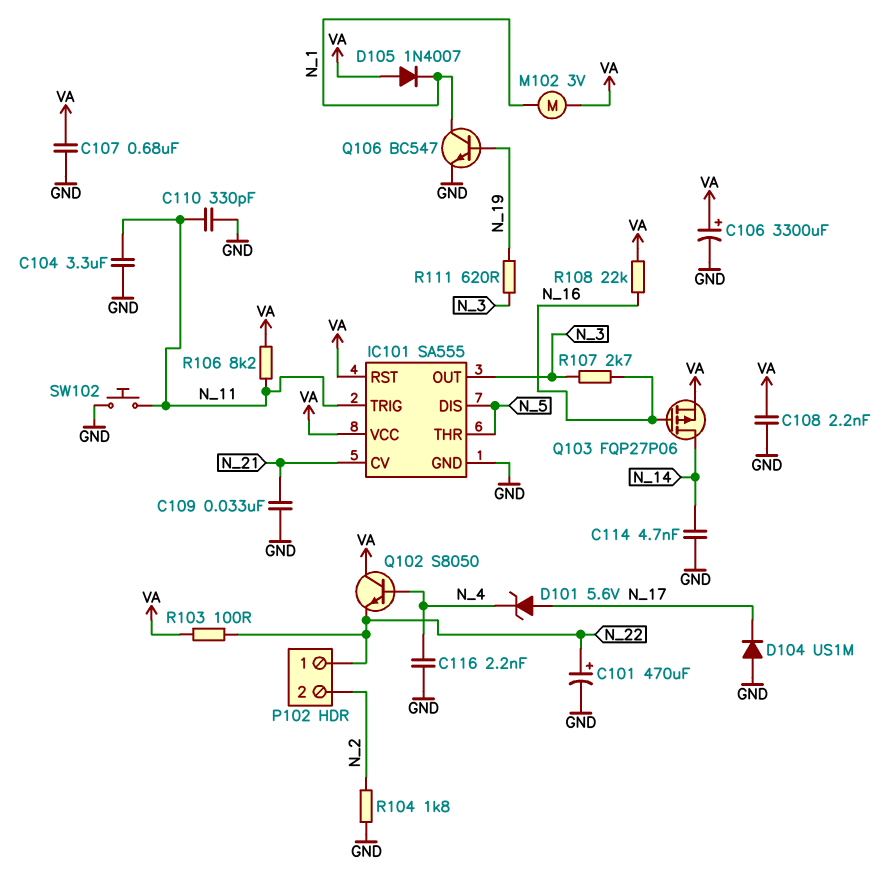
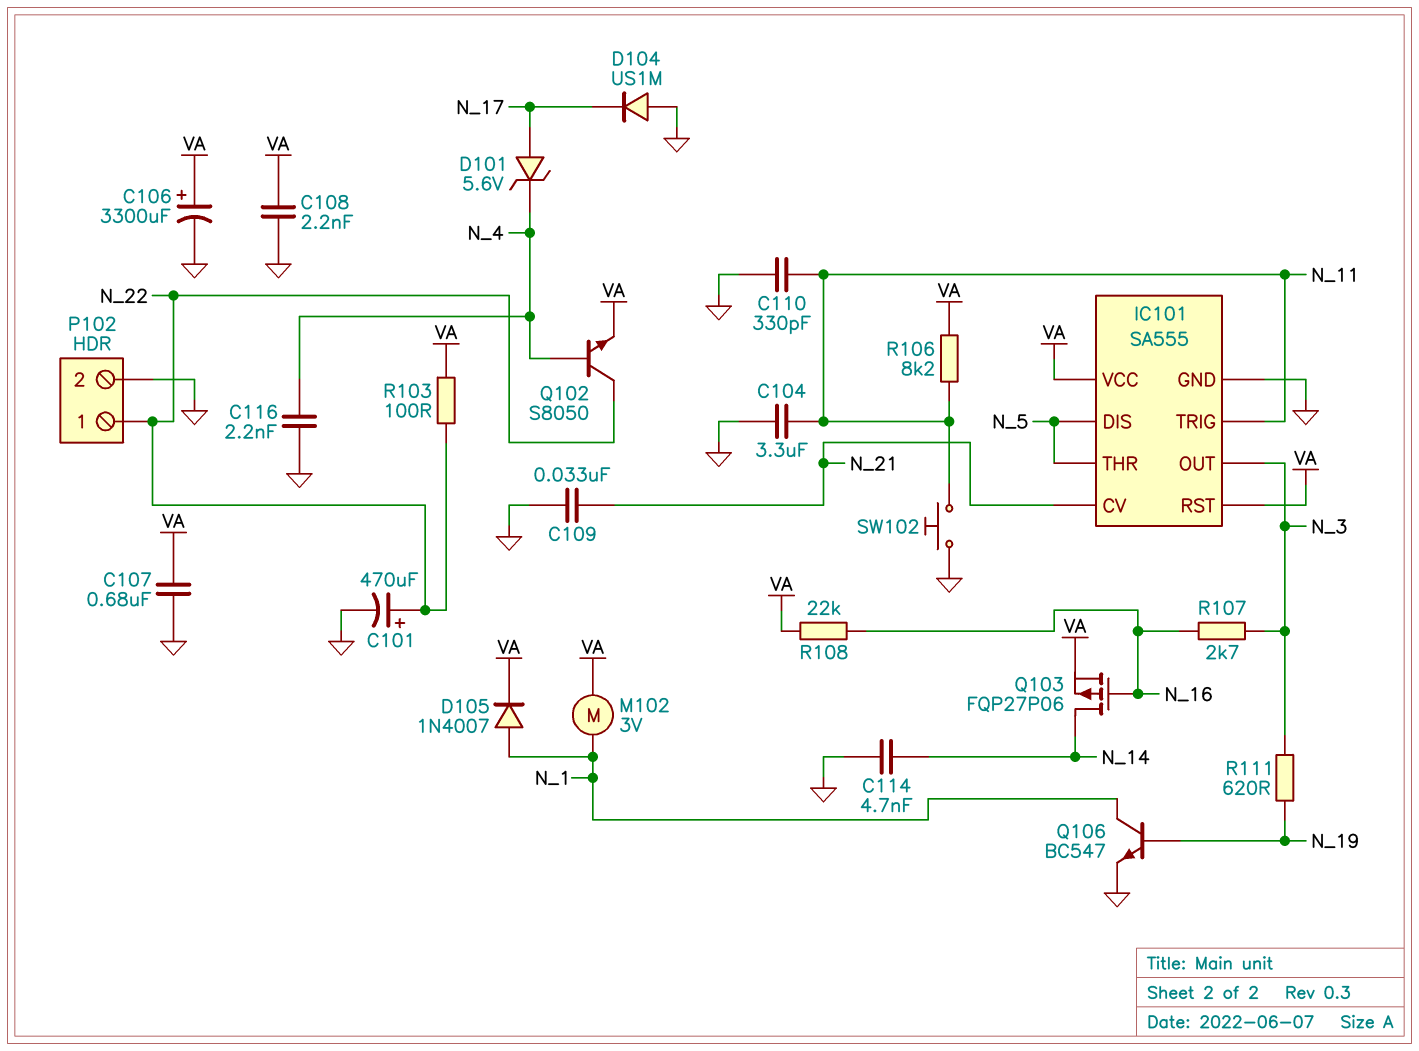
D105: diode 1N4007 (A VA, K N_1) -> diode 1N4007 (A N_1, K VA)
P102 pin 2: N_2 -> GND
Q102: NPN S8050 (B N_4, C VA, E N_22) -> NPN S8050 (B N_4, C N_22, E VA)
R104: 1.8k (GND, N_2) -> none

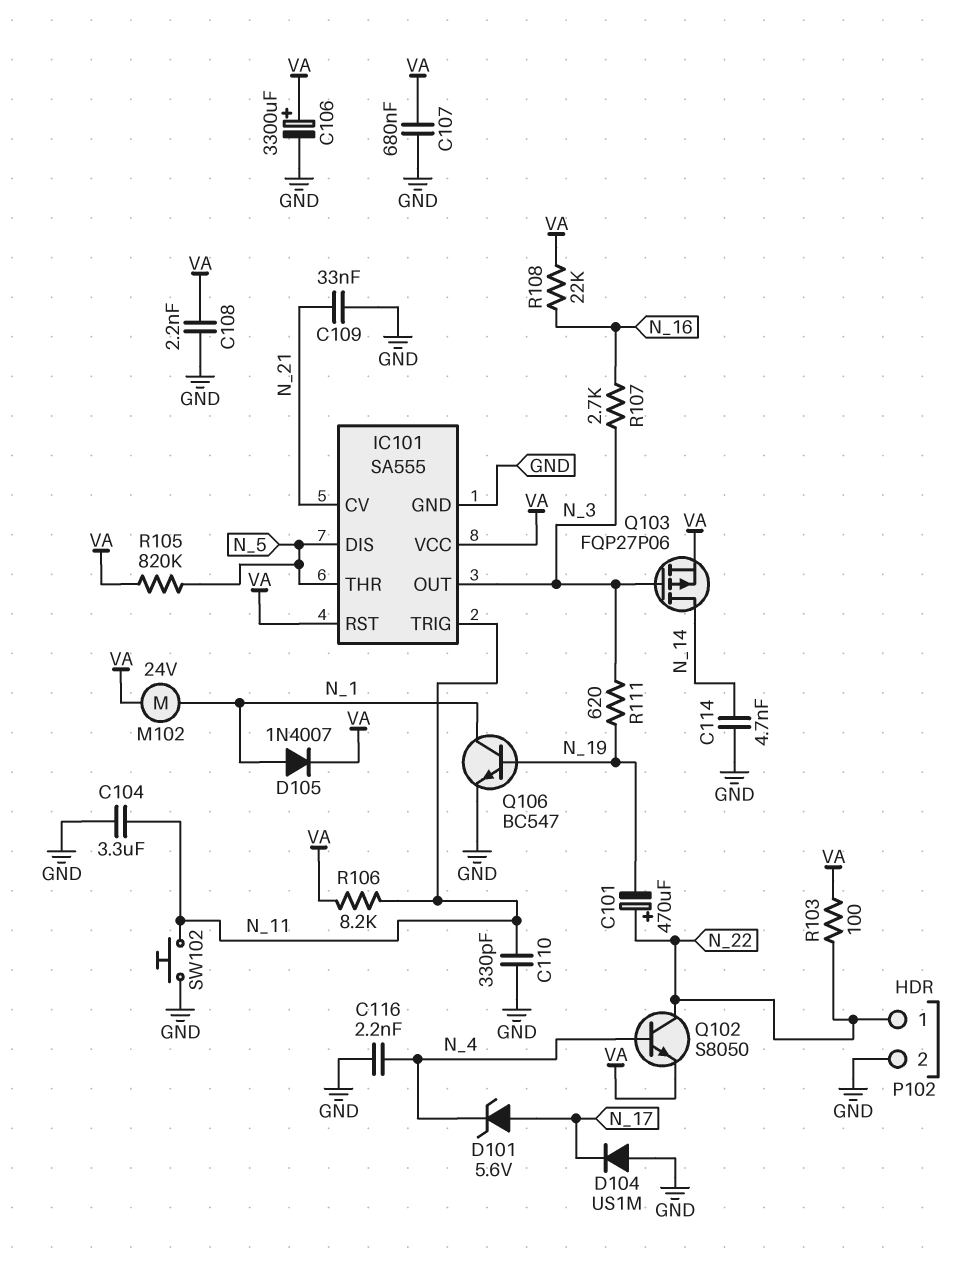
C101: 470uF (plus N_22, minus GND) -> 470uF (plus N_22, minus N_19)
M102: motor 3V (N_1, VA) -> motor 24V (N_1, VA)
Q103: PMOS FQP27P06 (G N_16, D N_14, S VA) -> PMOS FQP27P06 (G N_3, D N_14, S VA)
R105: none -> 820k (N_5, VA)

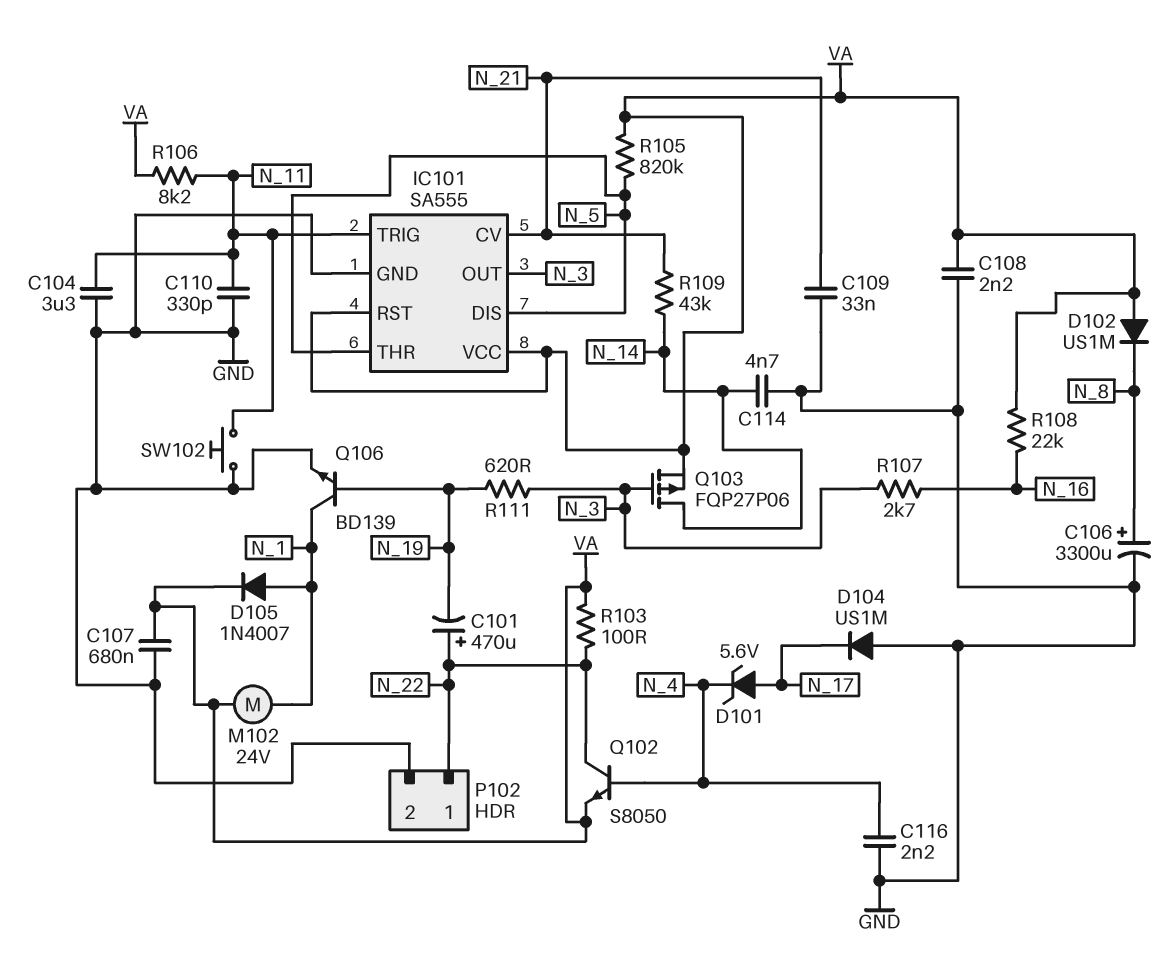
C106: 3300uF (plus VA, minus GND) -> 3300uF (plus N_8, minus GND)
D102: none -> diode US1M (A VA, K N_8)
Q106: NPN BC547 (B N_19, C N_1, E GND) -> NPN BD139 (B N_19, C N_1, E GND)
R109: none -> 43k (N_14, N_21)

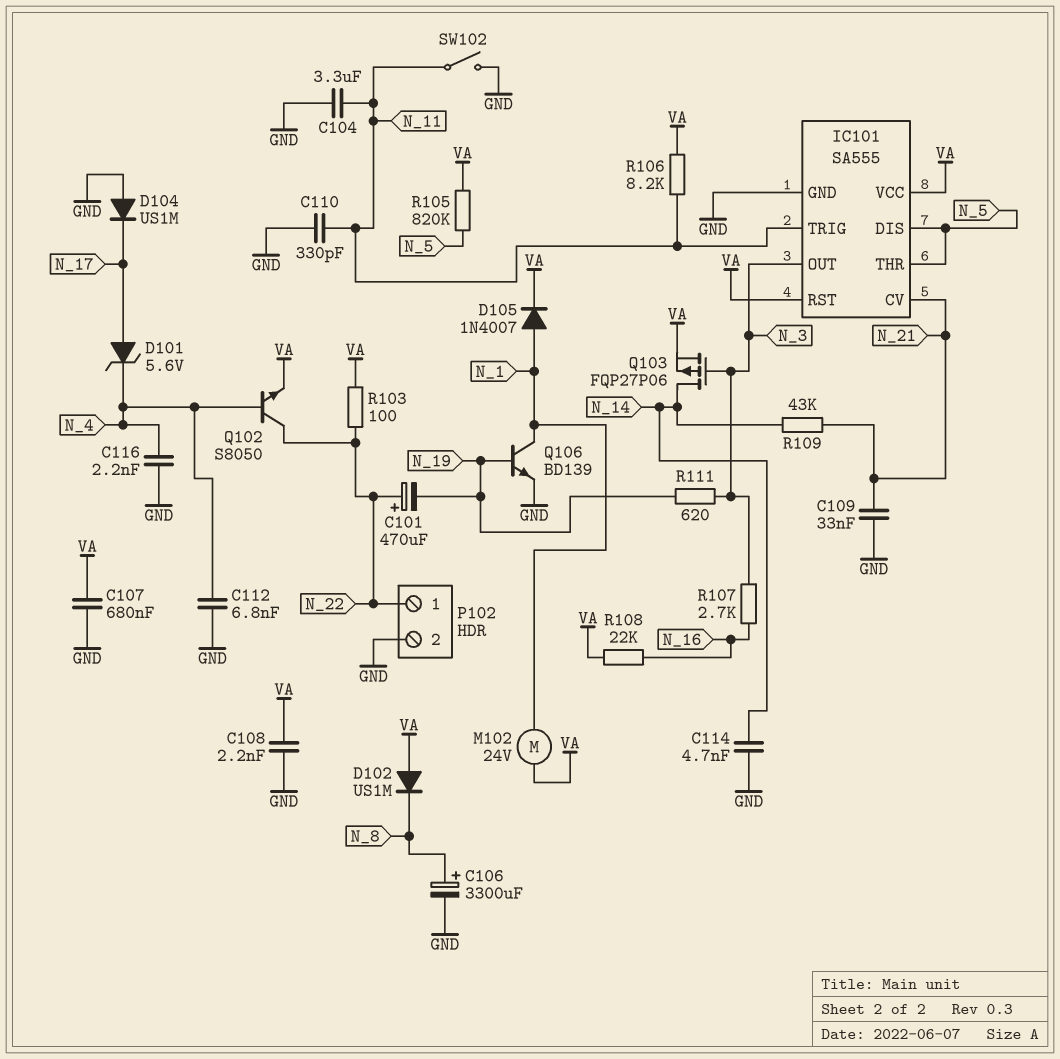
C112: none -> 6.8nF (GND, N_4)
SW102: button (GND, N_11) -> switch (GND, N_11)

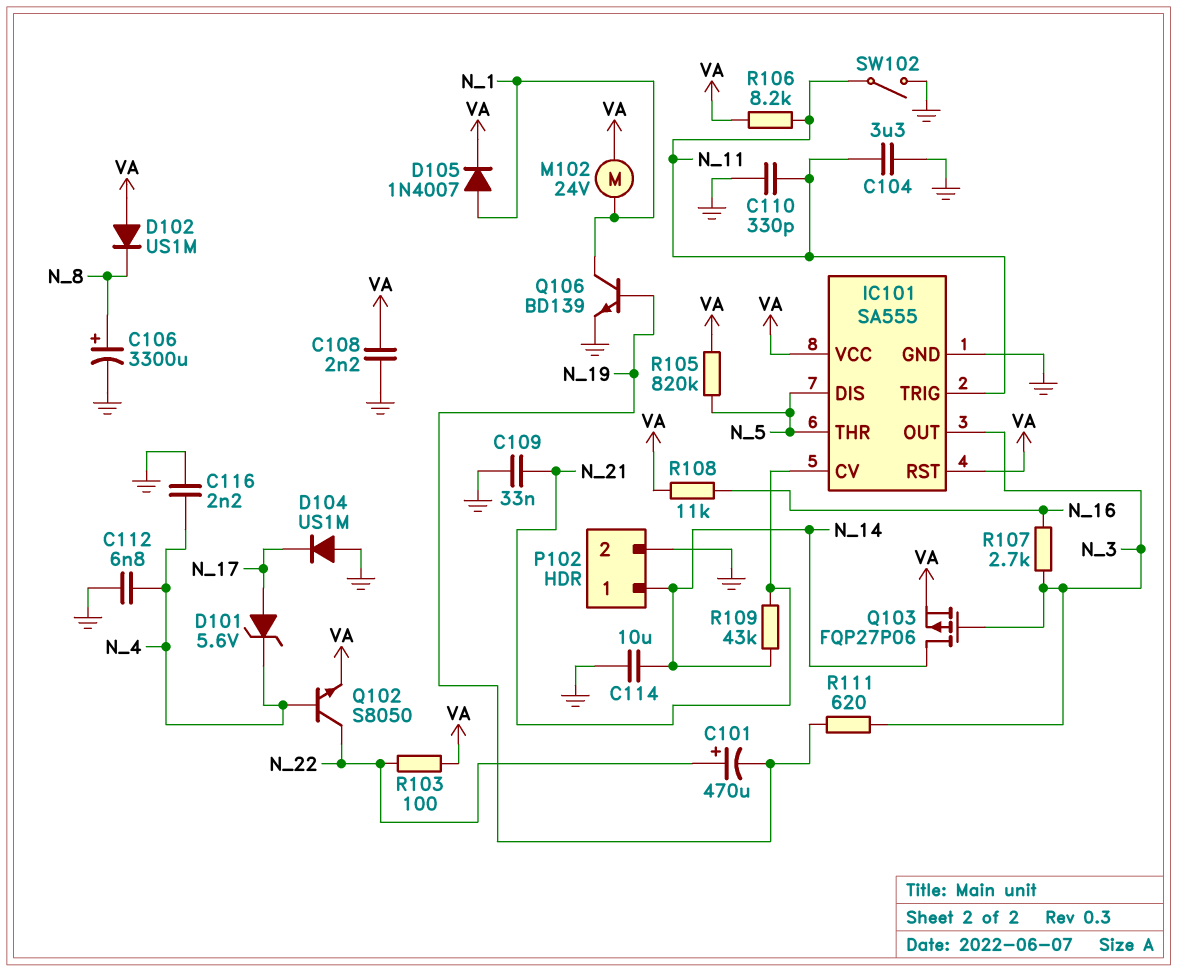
C107: 680nF (GND, VA) -> none
C114: 4.7nF (GND, N_14) -> 10uF (GND, N_14)
P102 pin 1: N_22 -> N_14
R108: 22k (N_16, VA) -> 11k (N_16, VA)

